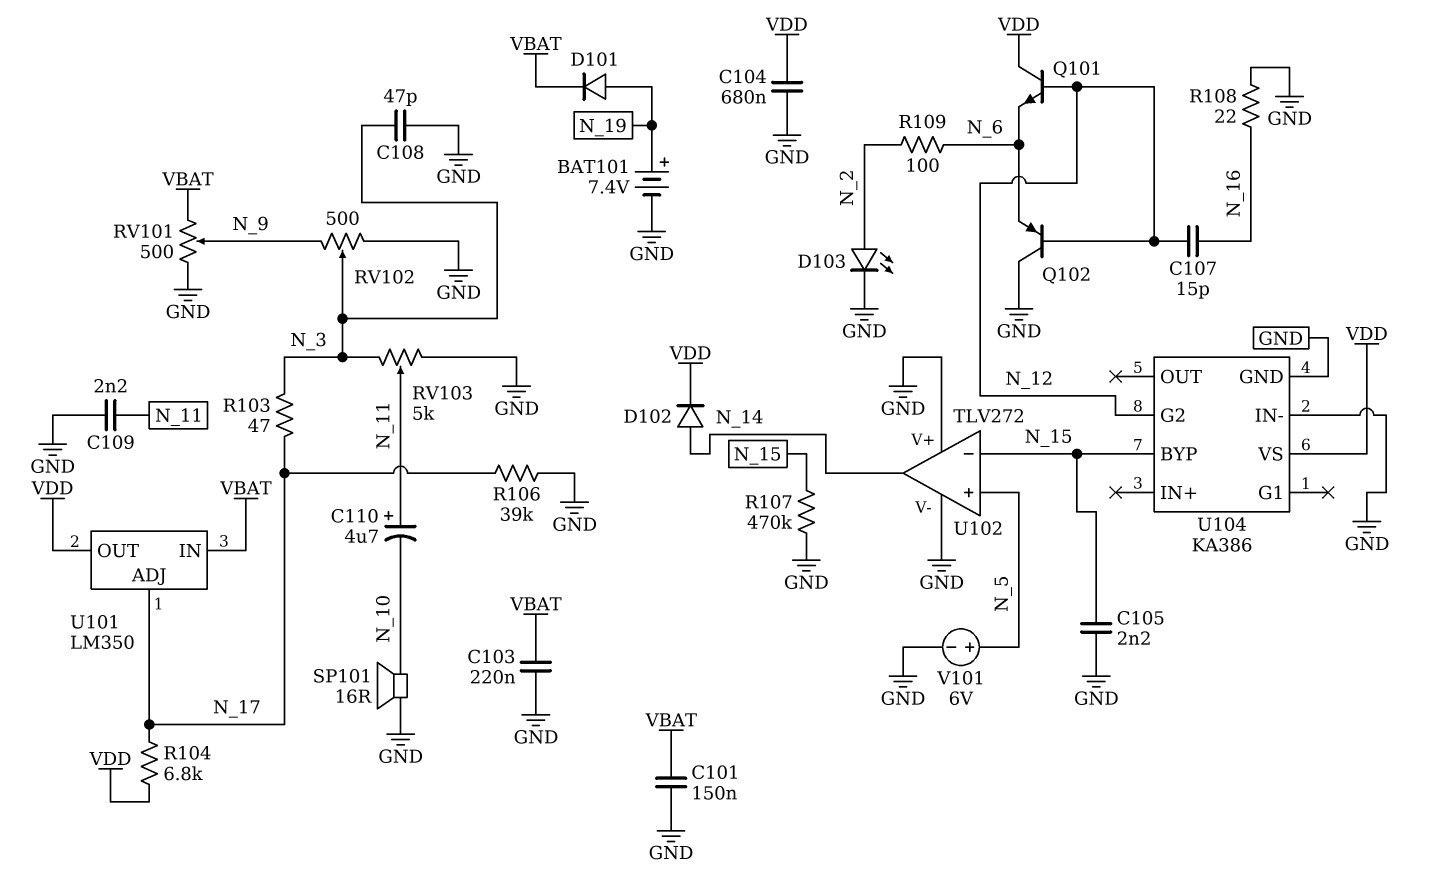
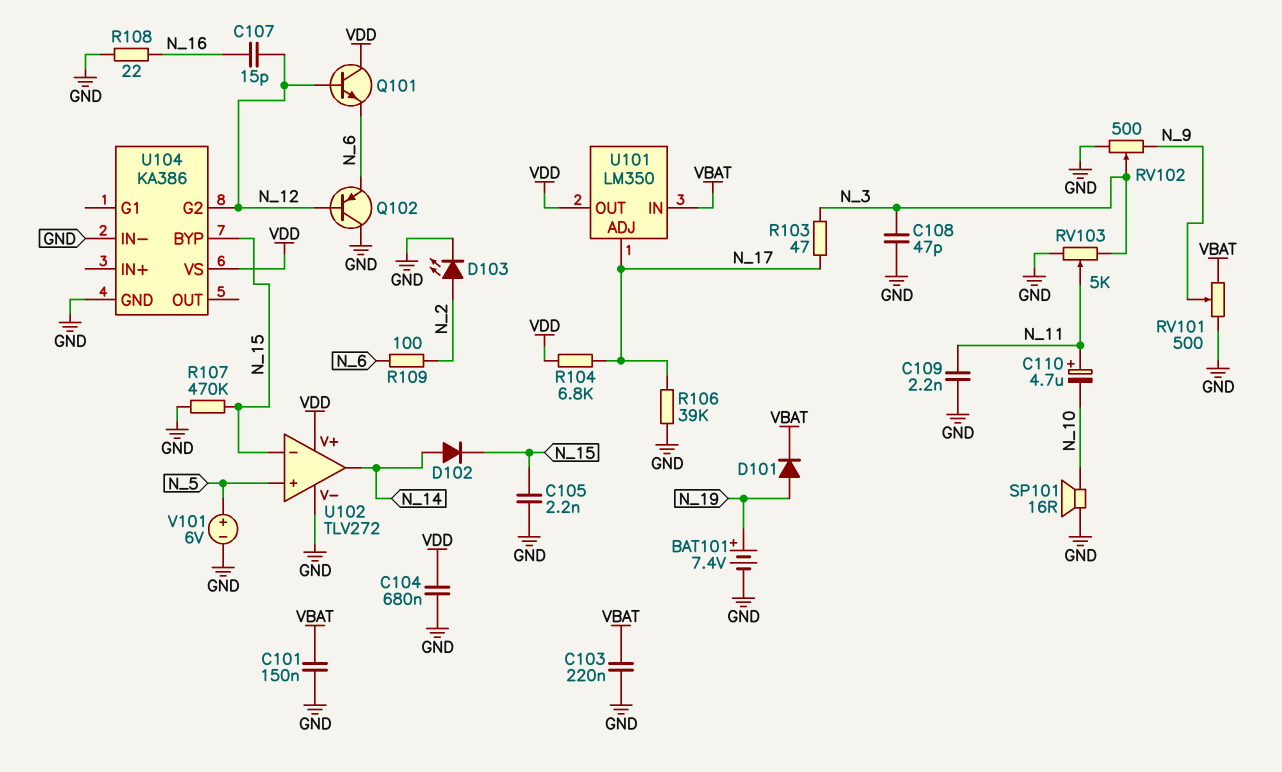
D102: diode (A N_14, K VDD) -> diode (A N_14, K N_15)
U102 pin V+: GND -> VDD

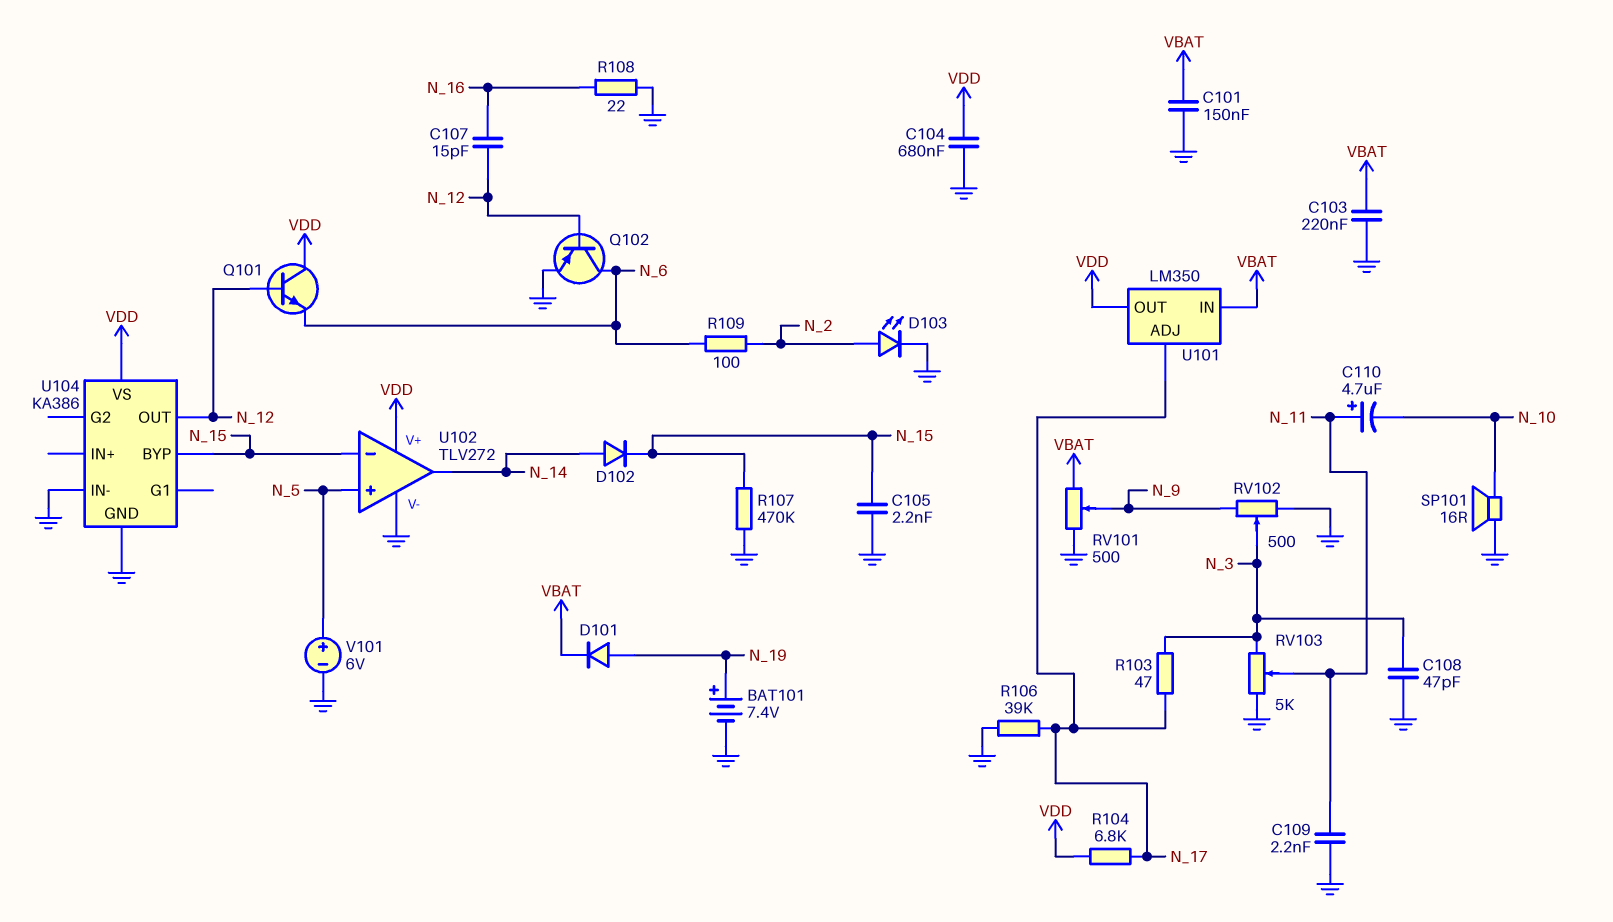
Q102: PNP (B N_12, C GND, E N_6) -> PNP (B N_12, C N_6, E GND)
U104 pin G2: N_12 -> none
U104 pin OUT: none -> N_12

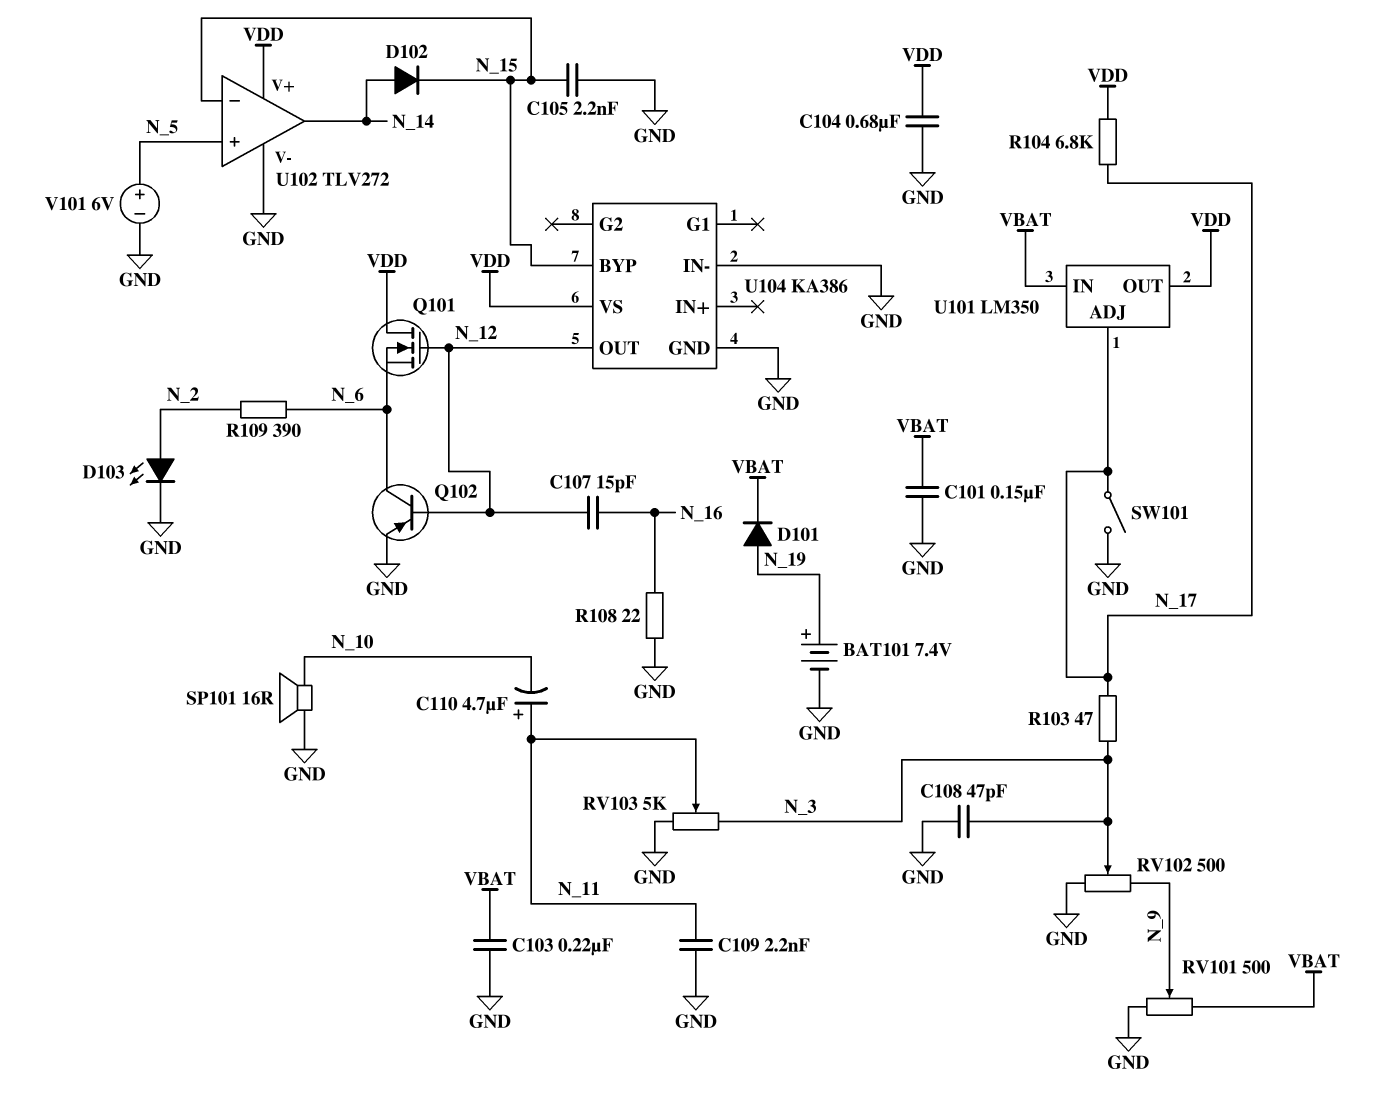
Q101: NPN (B N_12, C VDD, E N_6) -> NMOS (G N_12, D VDD, S N_6)
R106: 39k (GND, N_17) -> none
R107: 470k (GND, N_15) -> none
R109: 100 (N_2, N_6) -> 390 (N_2, N_6)
SW101: none -> switch (GND, N_17)

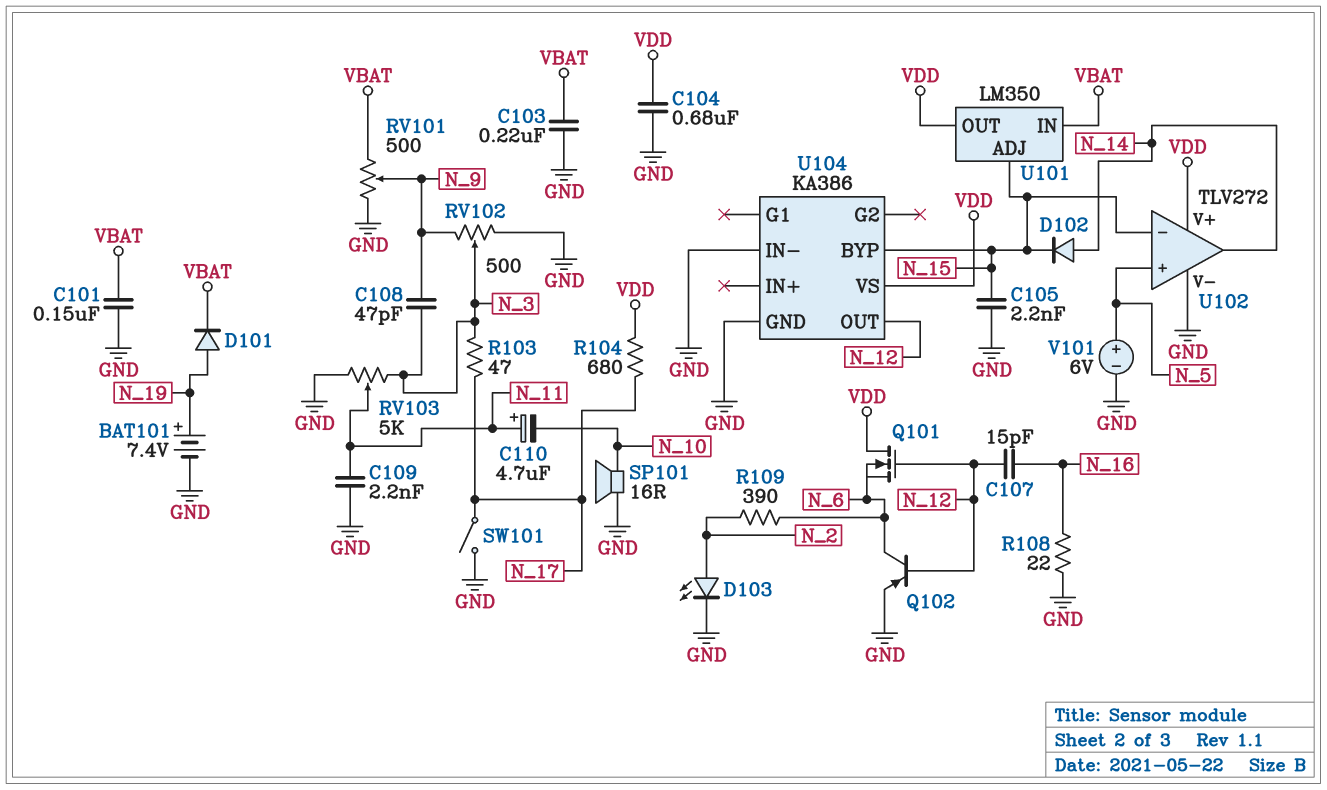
C108: 47pF (GND, N_3) -> 47pF (N_3, N_9)
R104: 6.8k (N_17, VDD) -> 680 (N_17, VDD)
U101 pin ADJ: N_17 -> N_15

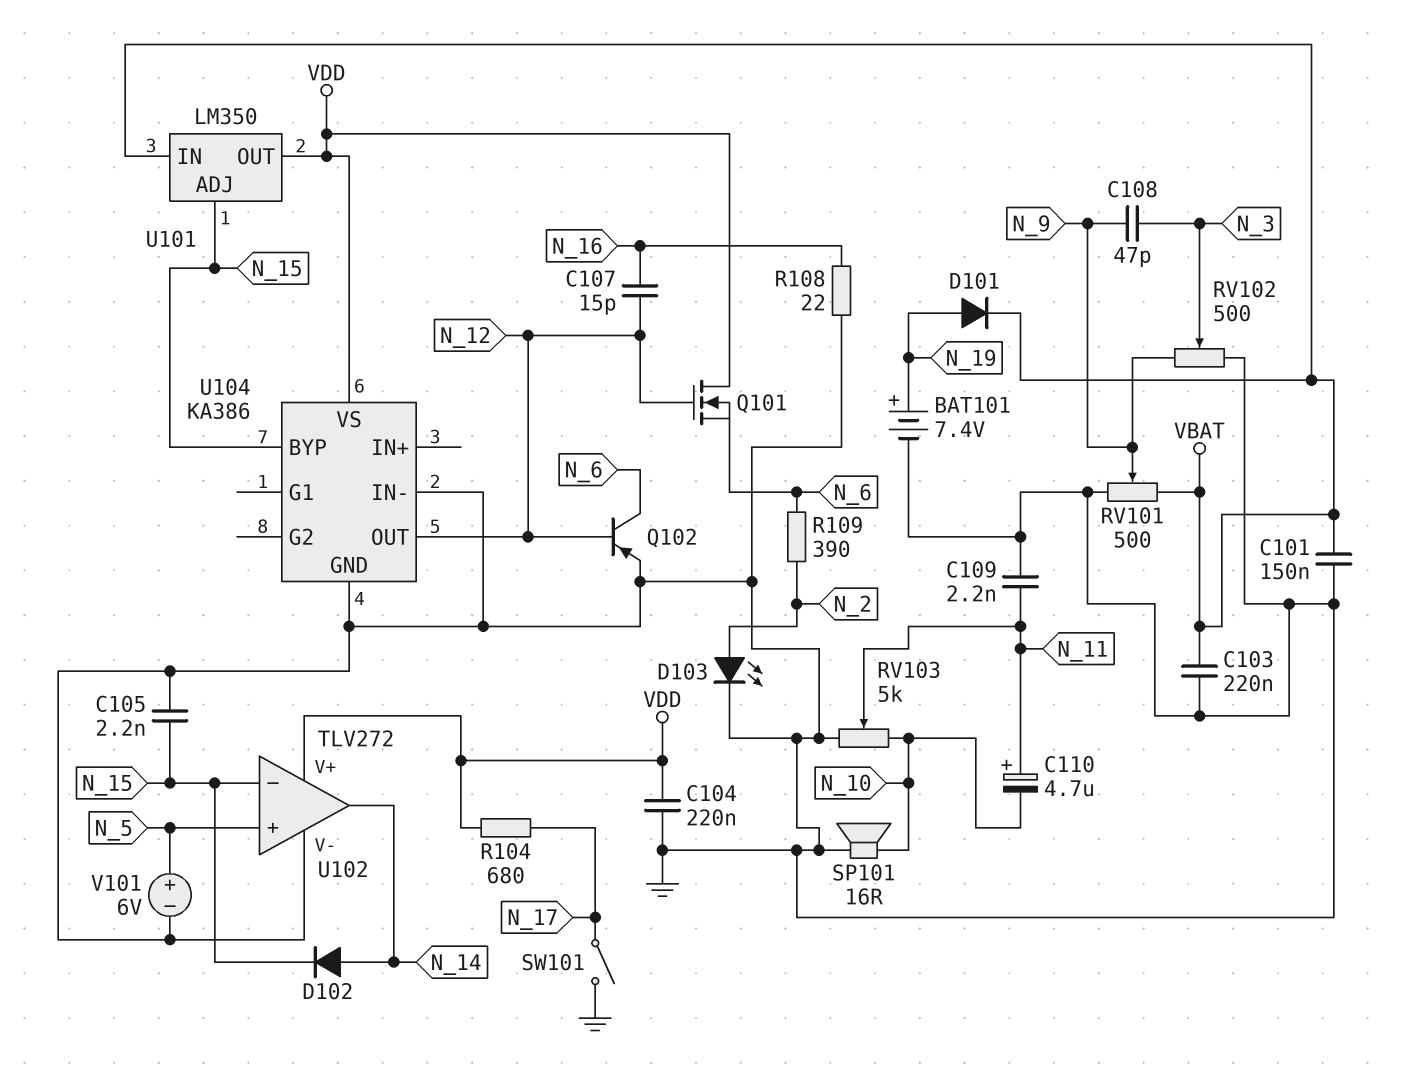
C104: 680nF (GND, VDD) -> 220nF (GND, VDD)
R103: 47 (N_3, N_17) -> none
RV103: 5k (GND, N_3, wiper N_11) -> 5k (GND, N_10, wiper N_11)

